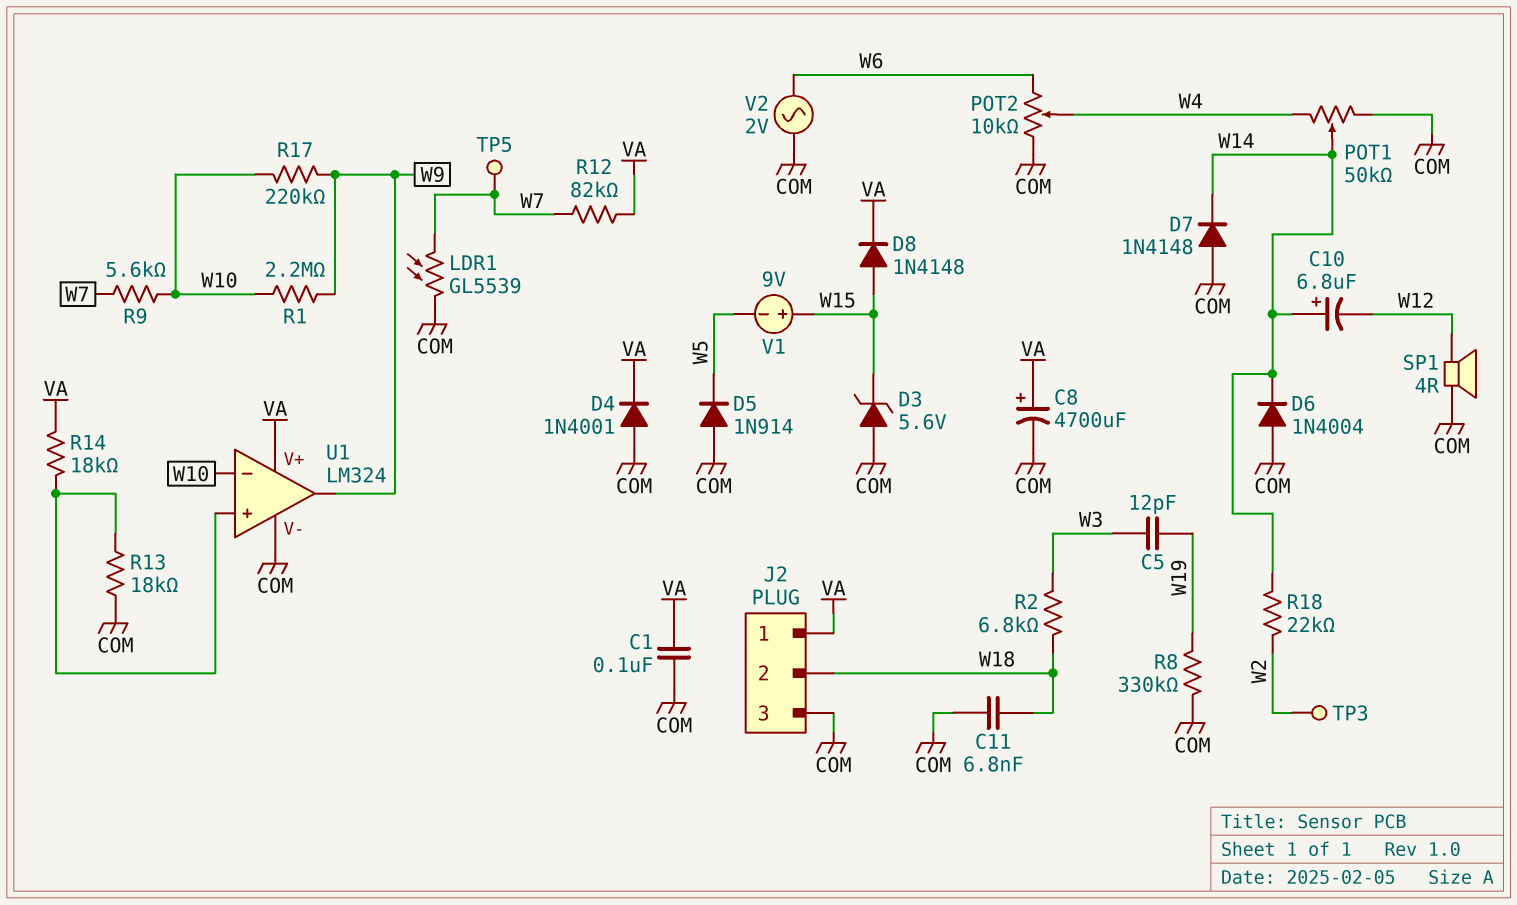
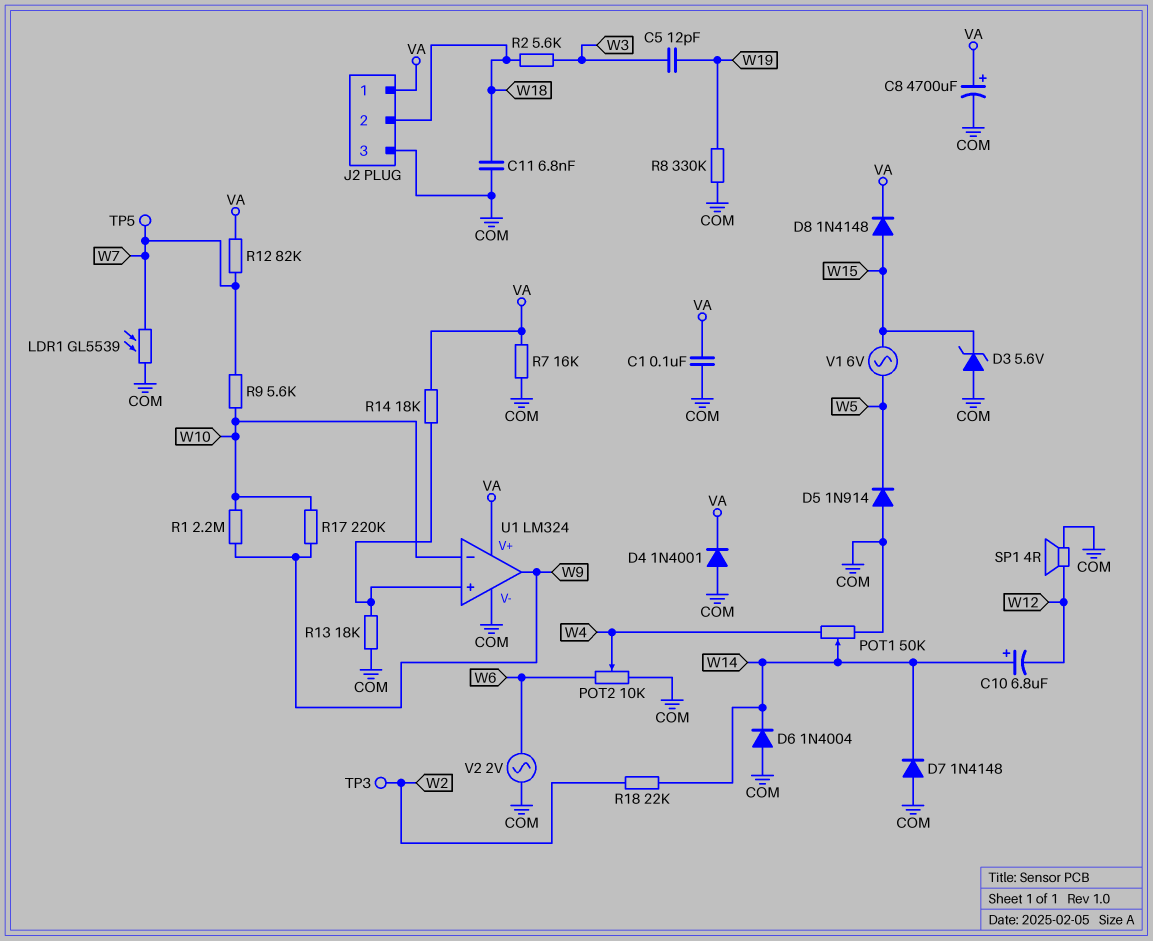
R2: 6.8k (W3, W18) -> 5.6k (W3, W18)
R7: none -> 16k (COM, VA)
V1: 9V (plus W15, minus W5) -> AC 6V (W5, W15)

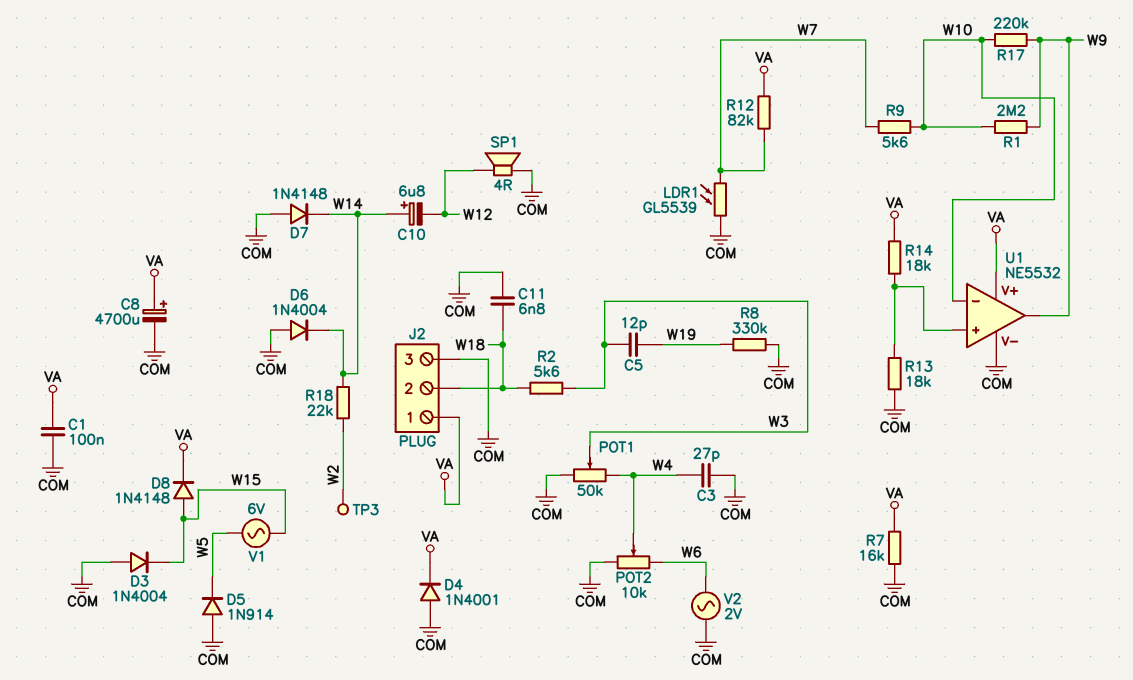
C3: none -> 27pF (COM, W4)
D3: zener 5.6V (A COM, K W15) -> diode 1N4004 (A COM, K W15)
POT1: 50k (COM, W4, wiper W14) -> 50k (COM, W4, wiper W3)
TP5: test point (W7) -> none
U1: LM324 -> NE5532

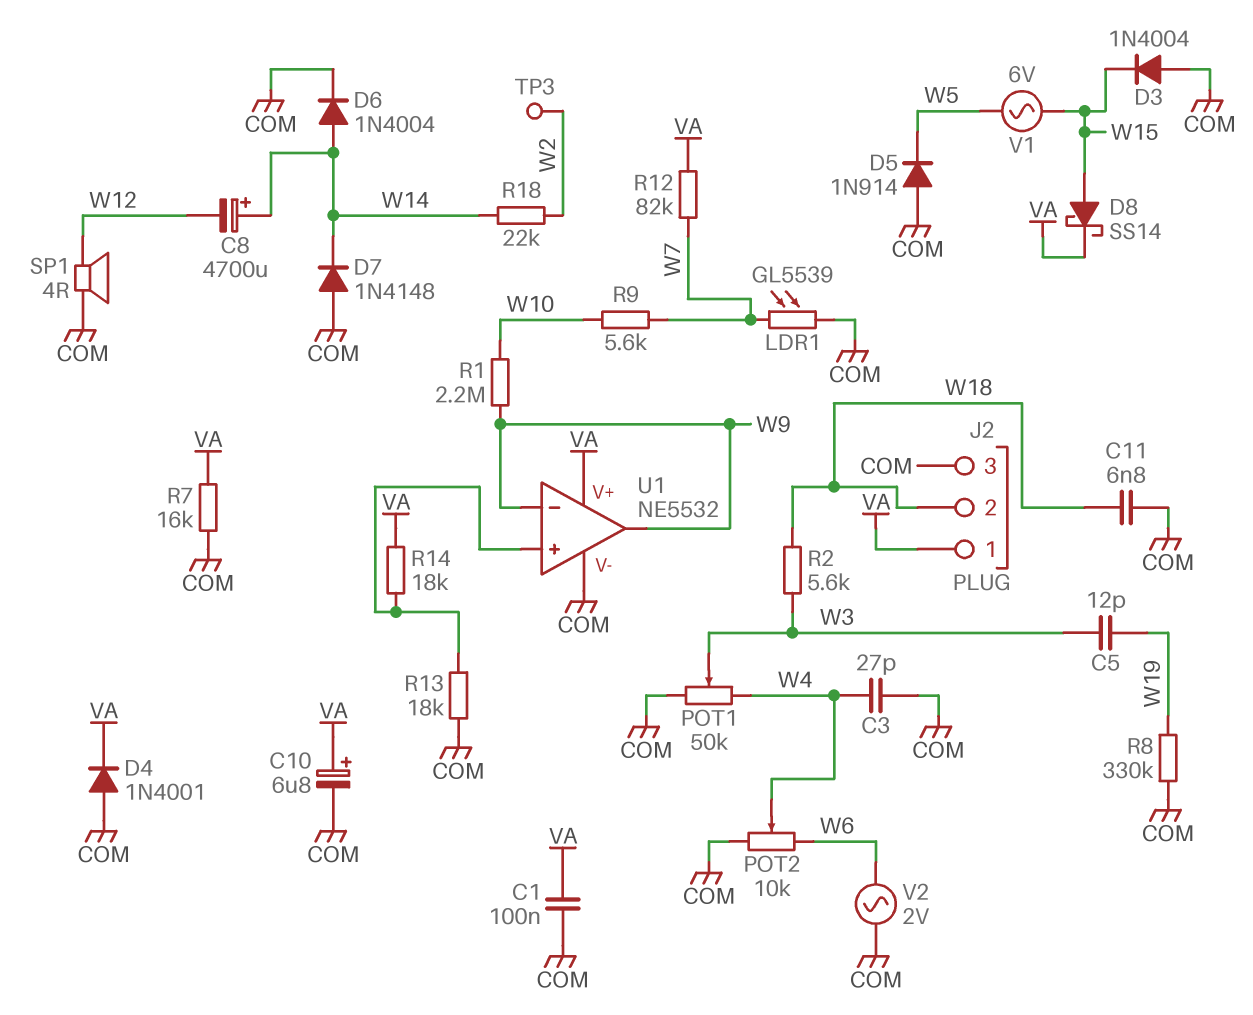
C8: 4700uF (plus VA, minus COM) -> 4700uF (plus W14, minus W12)
C10: 6.8uF (plus W14, minus W12) -> 6.8uF (plus VA, minus COM)
D6: diode 1N4004 (A COM, K W14) -> diode 1N4004 (A W14, K COM)
D8: diode 1N4148 (A W15, K VA) -> schottky SS14 (A W15, K VA)
R17: 220k (W9, W10) -> none
U1 pin in-: W10 -> W9

